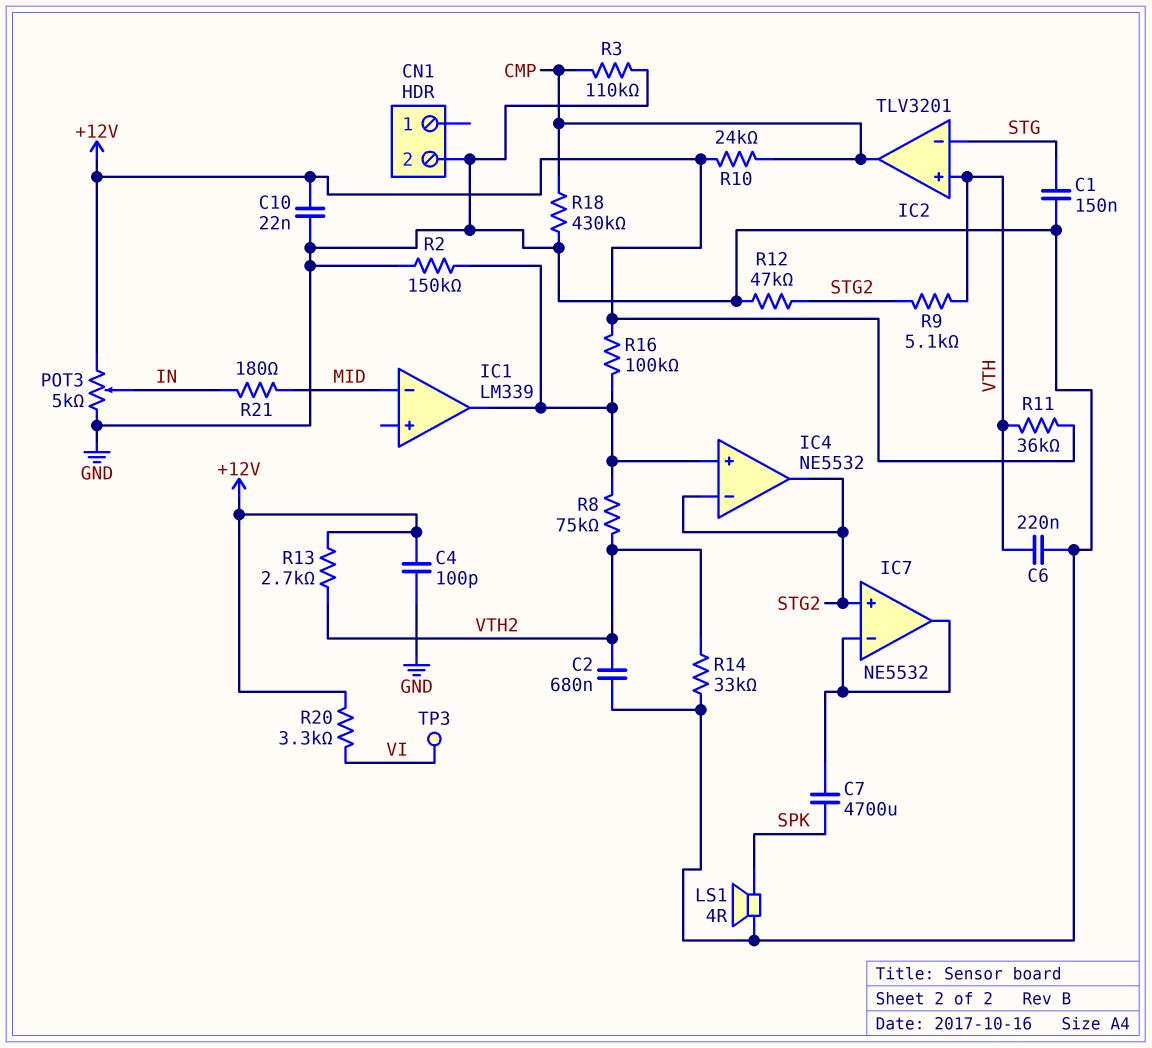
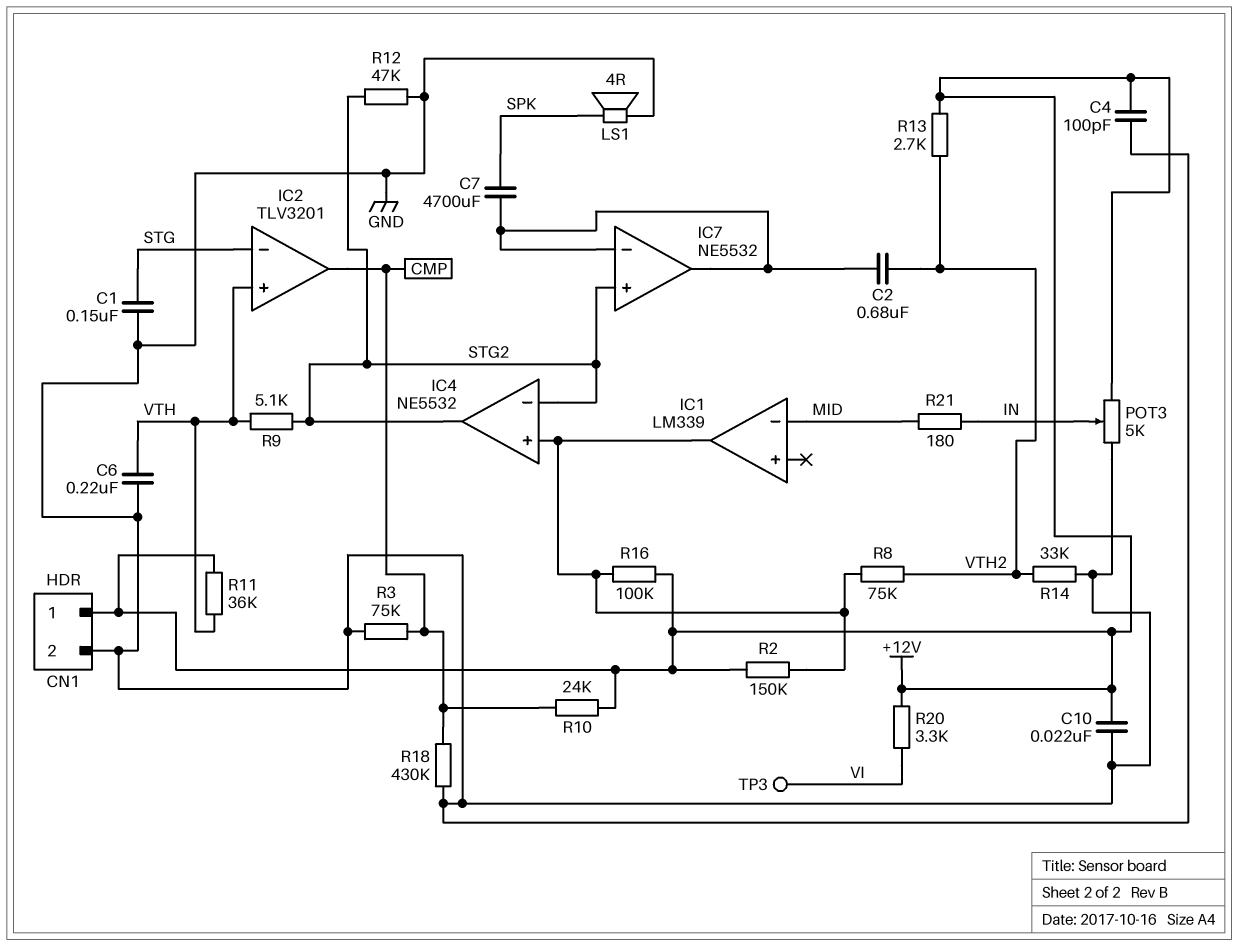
C2: 680nF (GND, VTH2) -> 680nF (IC7/in-, VTH2)
CN1 pin 1: none -> +12V
R2: 150k (GND, IC1/out) -> 150k (+12V, IC1/out)
R3: 110k (CMP, GND) -> 75k (CMP, GND)

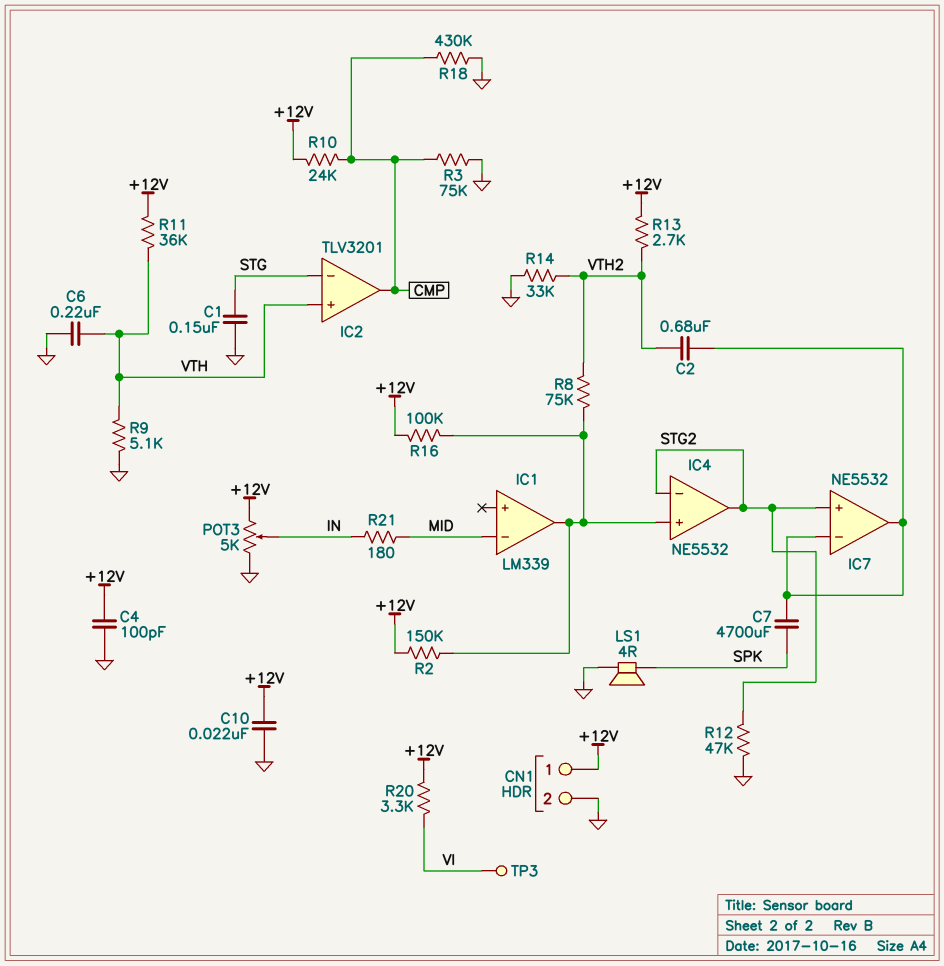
R9: 5.1k (STG2, VTH) -> 5.1k (GND, VTH)

